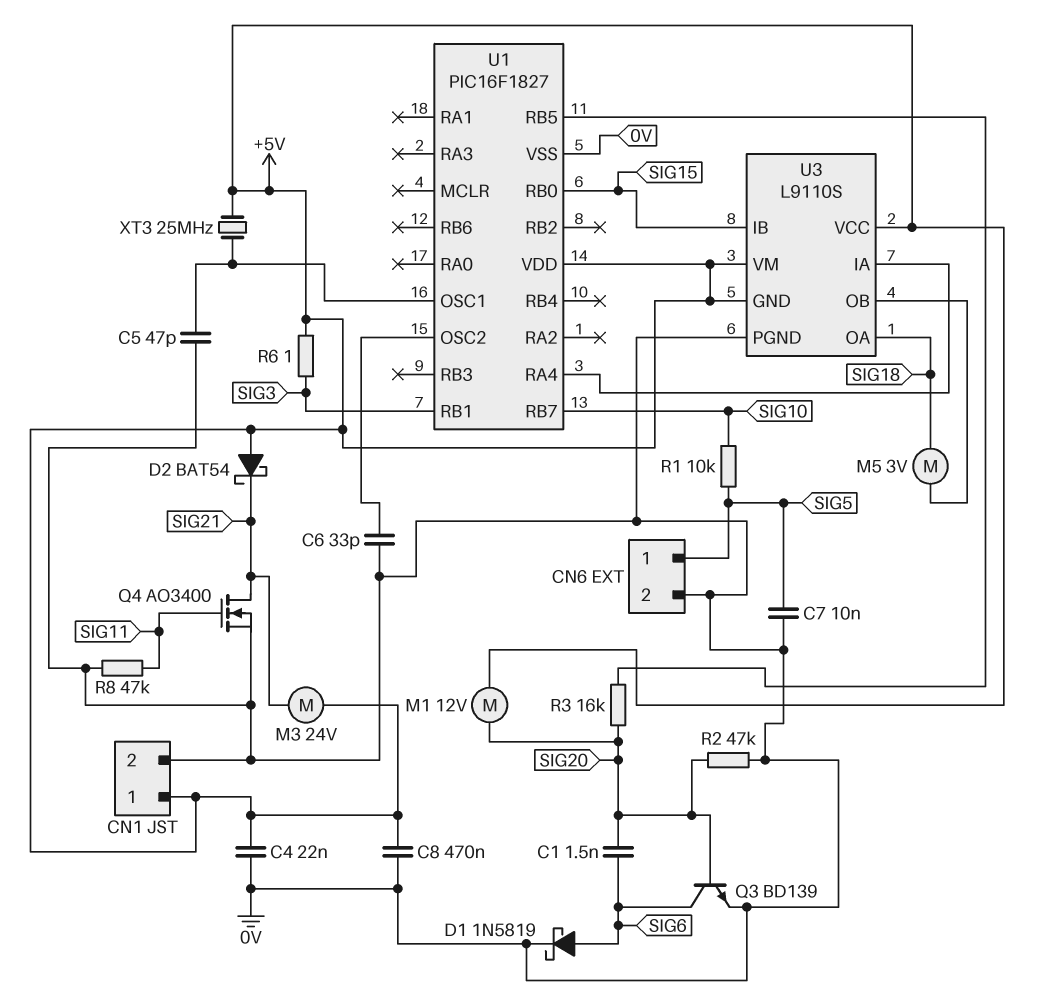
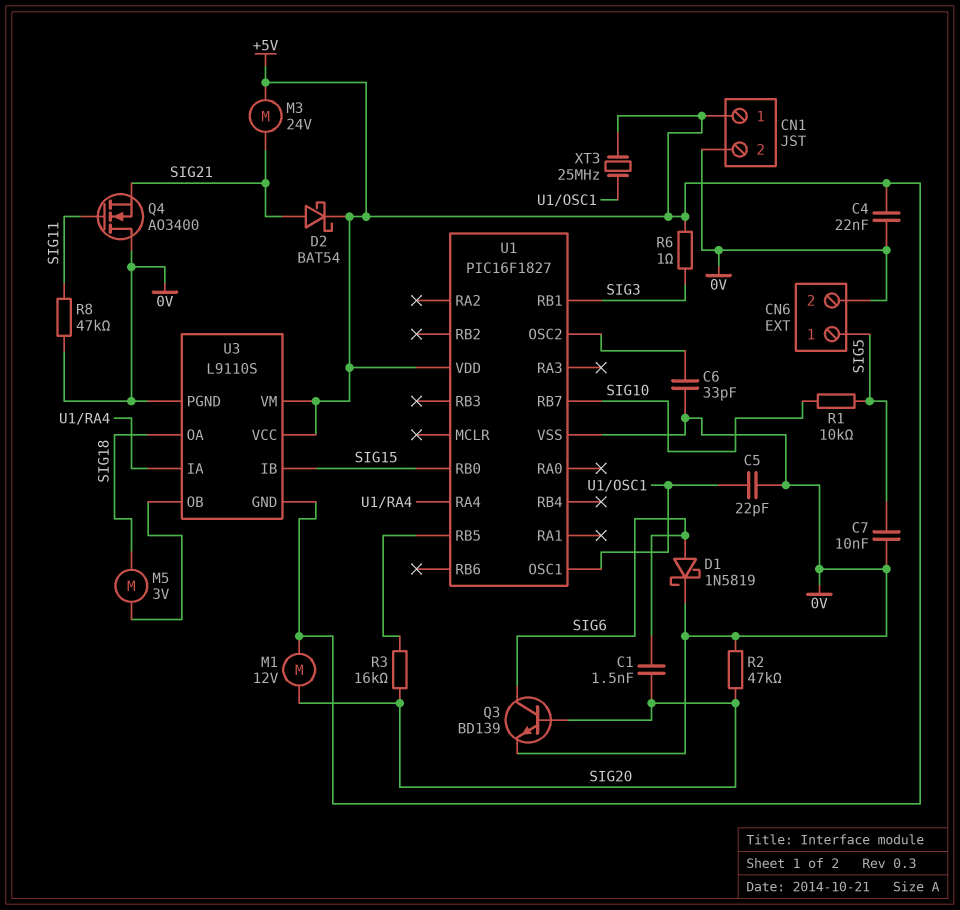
C5: 47pF (0V, U1/OSC1) -> 22pF (0V, U1/OSC1)
C8: 470nF (+5V, 0V) -> none
D2: schottky BAT54 (A +5V, K SIG21) -> schottky BAT54 (A SIG21, K +5V)
Q4: NMOS AO3400 (G SIG11, D SIG21, S 0V) -> NMOS AO3400 (G SIG11, D 0V, S SIG21)

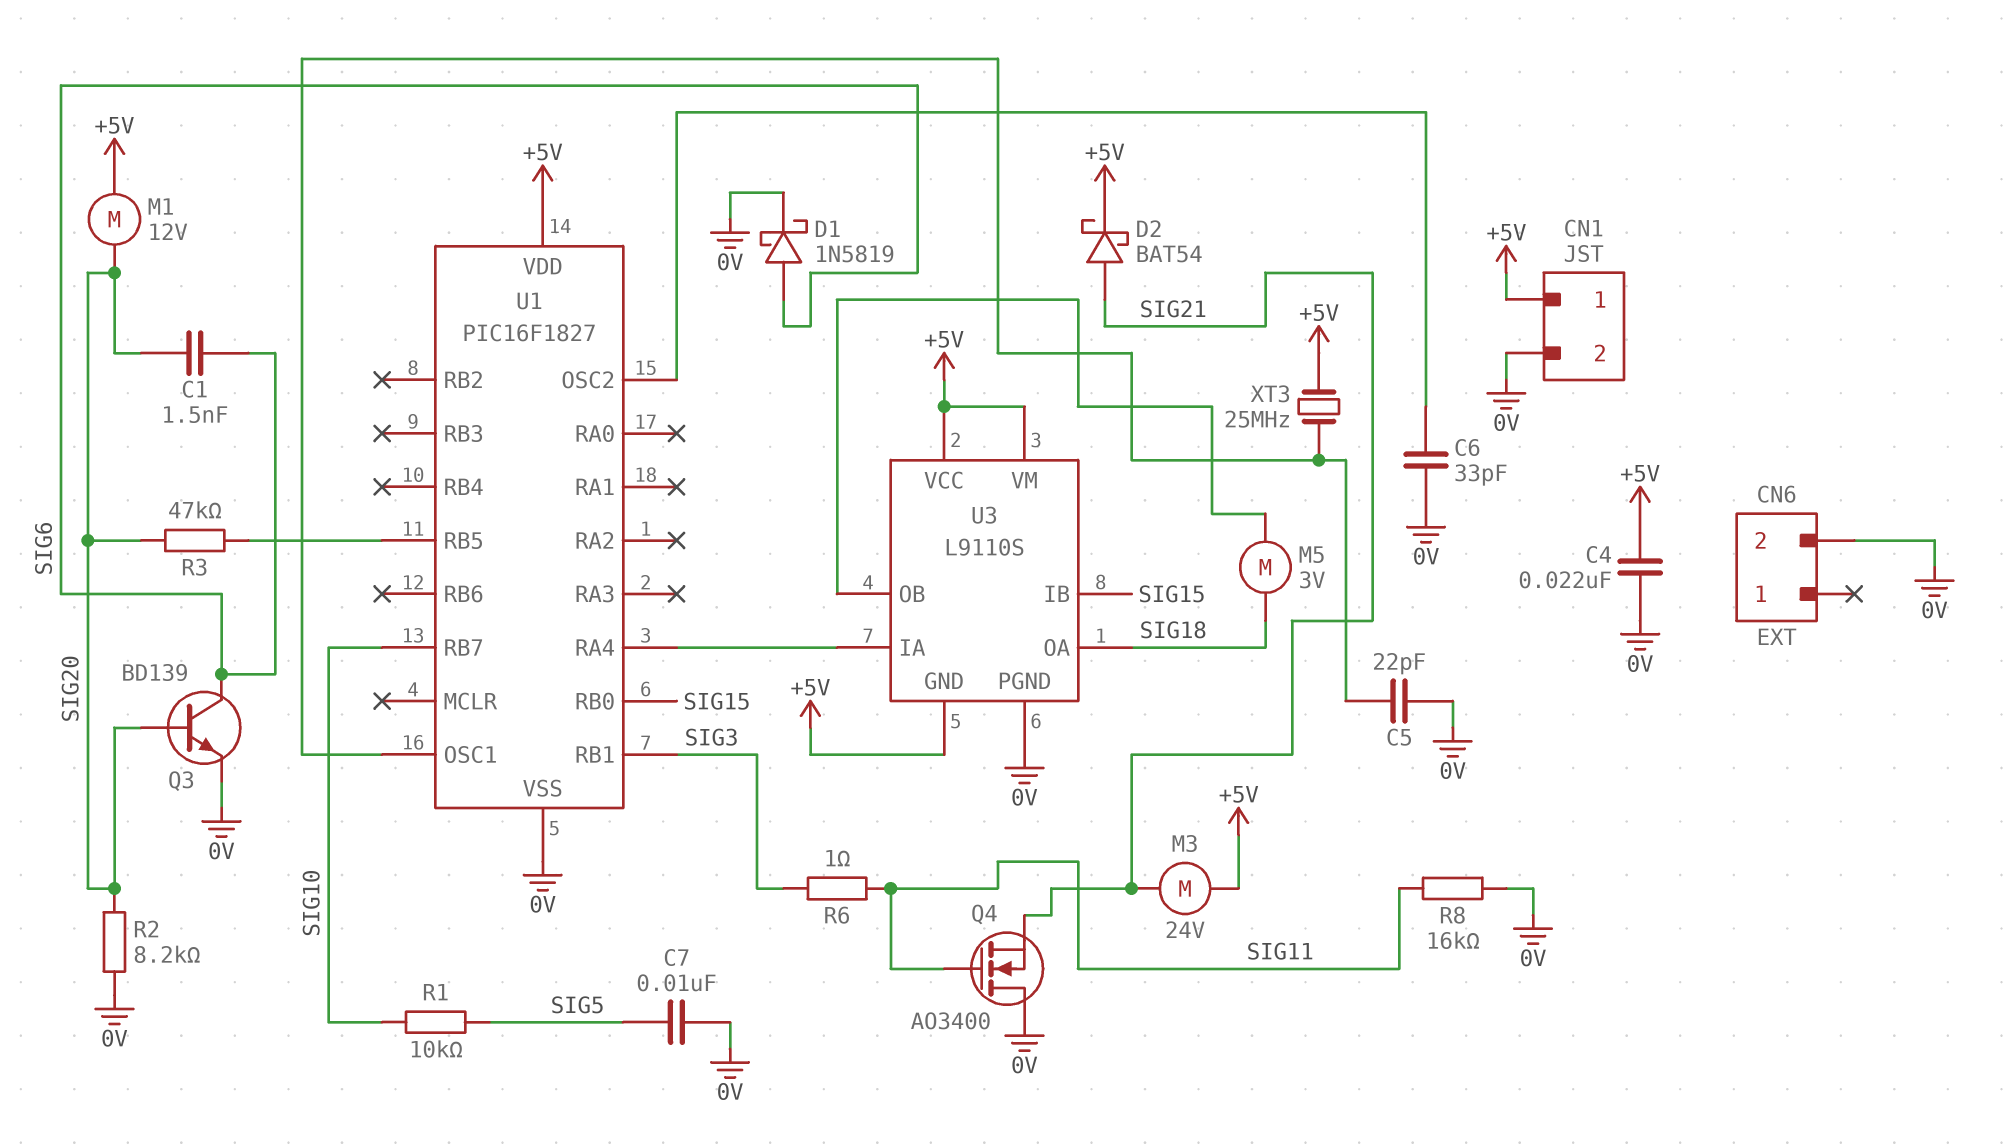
CN6 pin 1: SIG5 -> none
R2: 47k (0V, SIG20) -> 8.2k (0V, SIG20)
R3: 16k (SIG20, U1/RB5) -> 47k (SIG20, U1/RB5)
R6: 1 (+5V, SIG3) -> 1 (SIG3, SIG11)
R8: 47k (0V, SIG11) -> 16k (0V, SIG11)

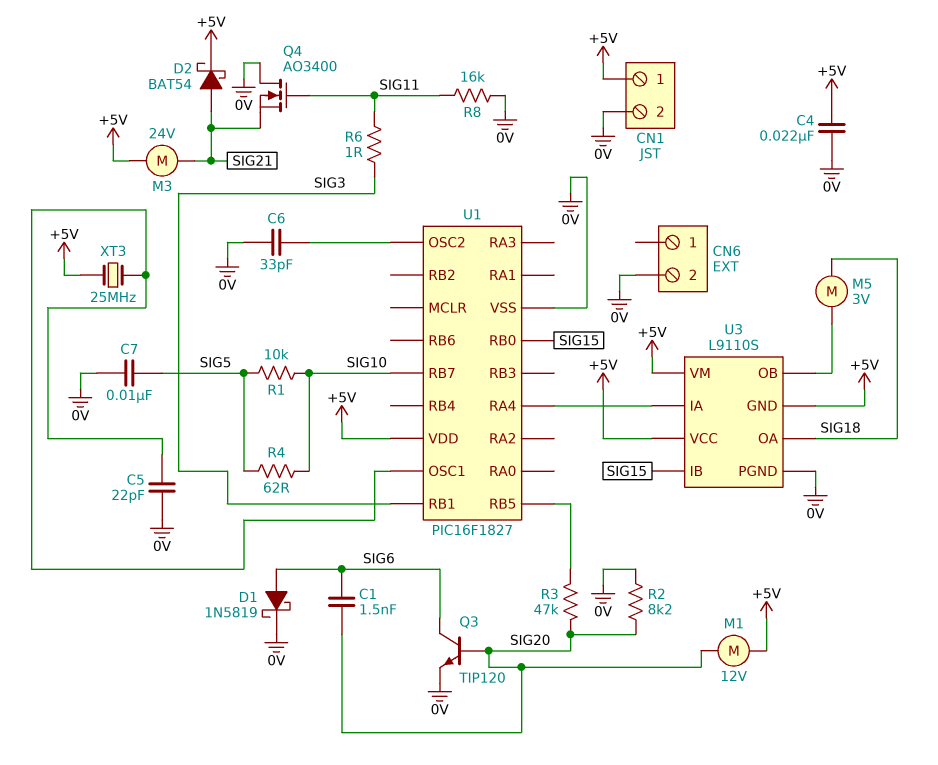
Q3: NPN BD139 (B SIG20, C SIG6, E 0V) -> NPN TIP120 (B SIG20, C SIG6, E 0V)
R4: none -> 62 (SIG5, SIG10)

